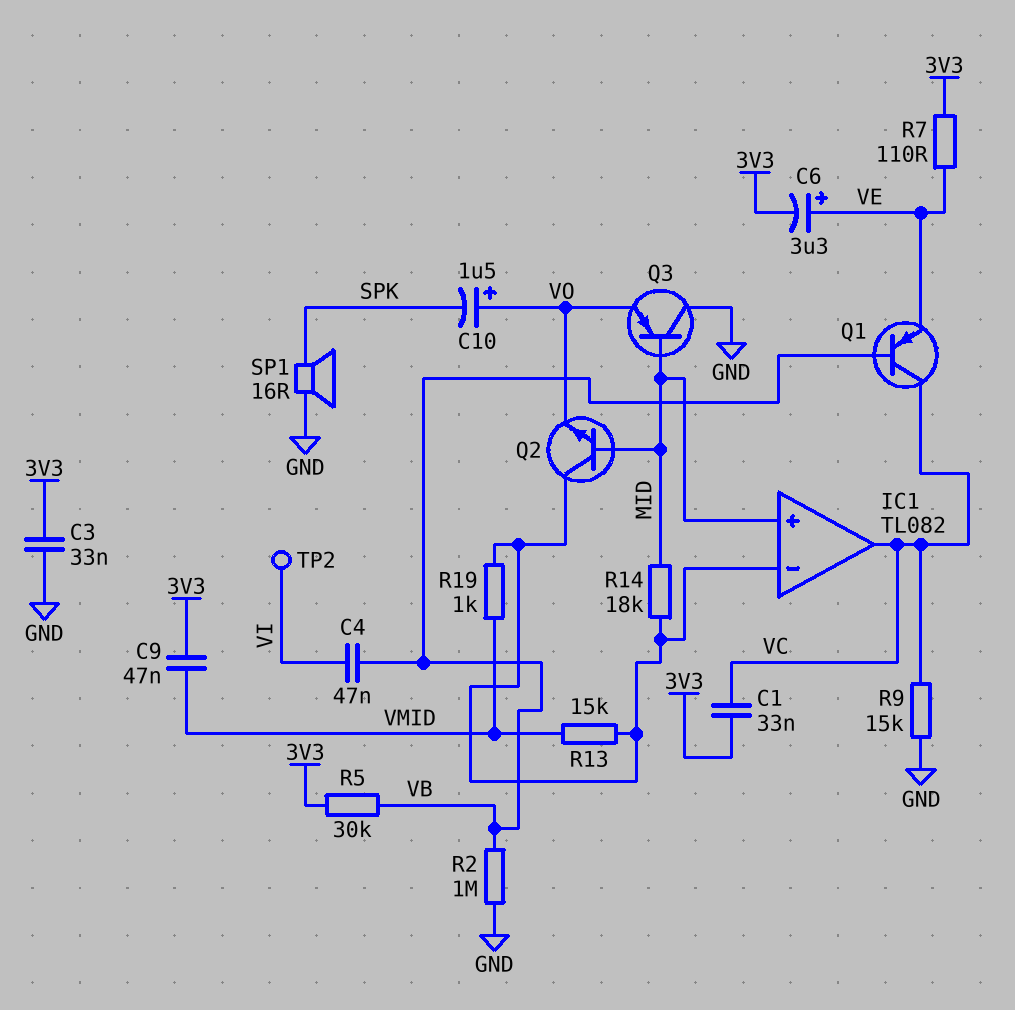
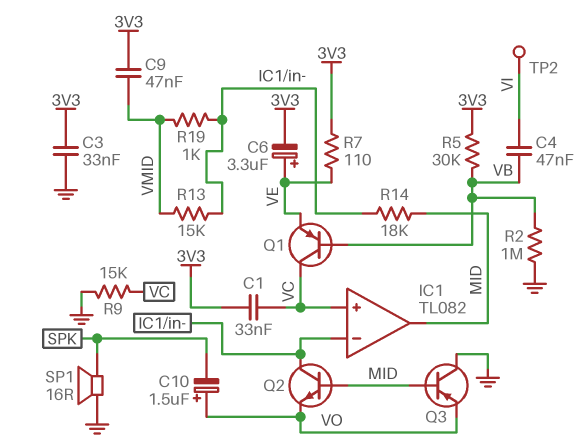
IC1 pin in+: MID -> VC
IC1 pin out: VC -> MID

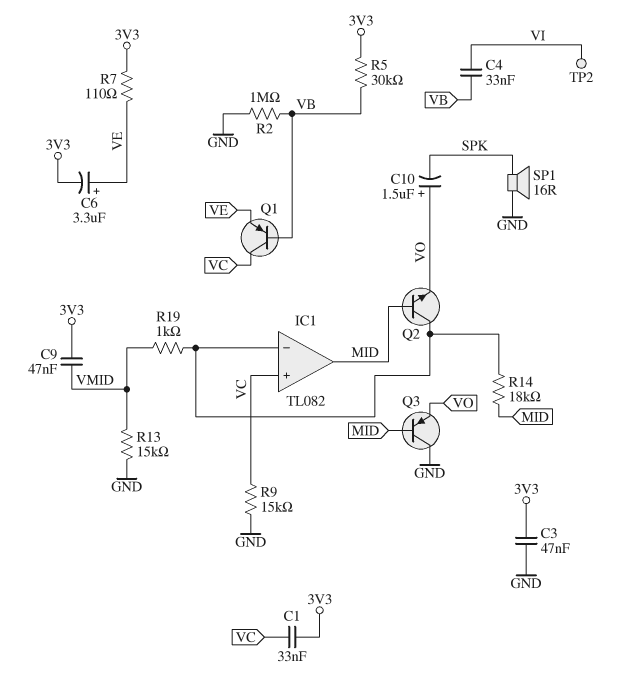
C3: 33nF (3V3, GND) -> 47nF (3V3, GND)
C4: 47nF (VB, VI) -> 33nF (VB, VI)
R13: 15k (IC1/in-, VMID) -> 15k (GND, VMID)

